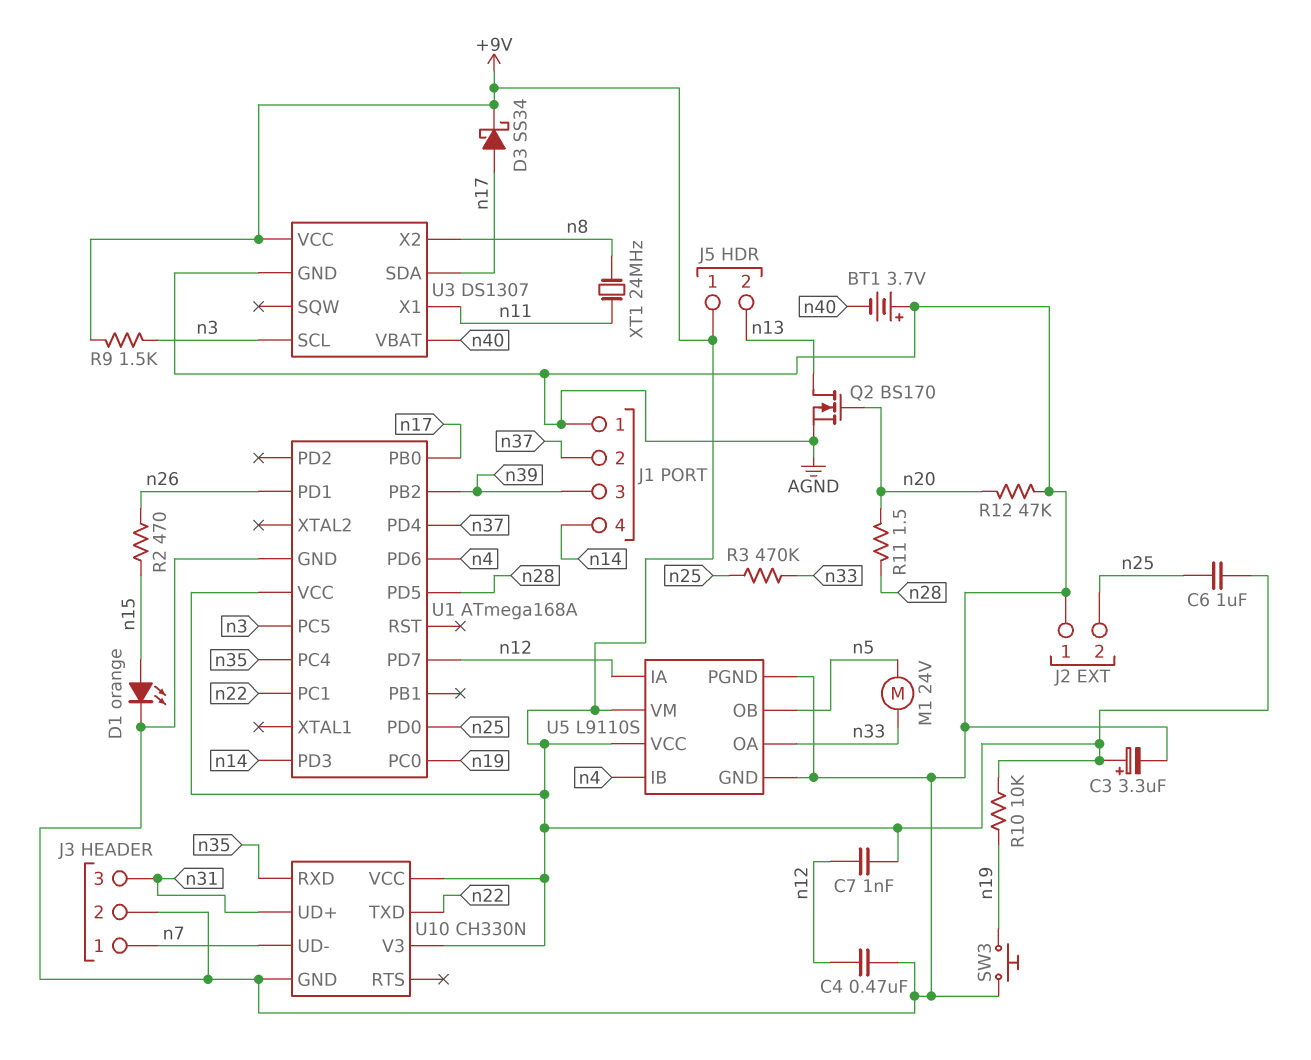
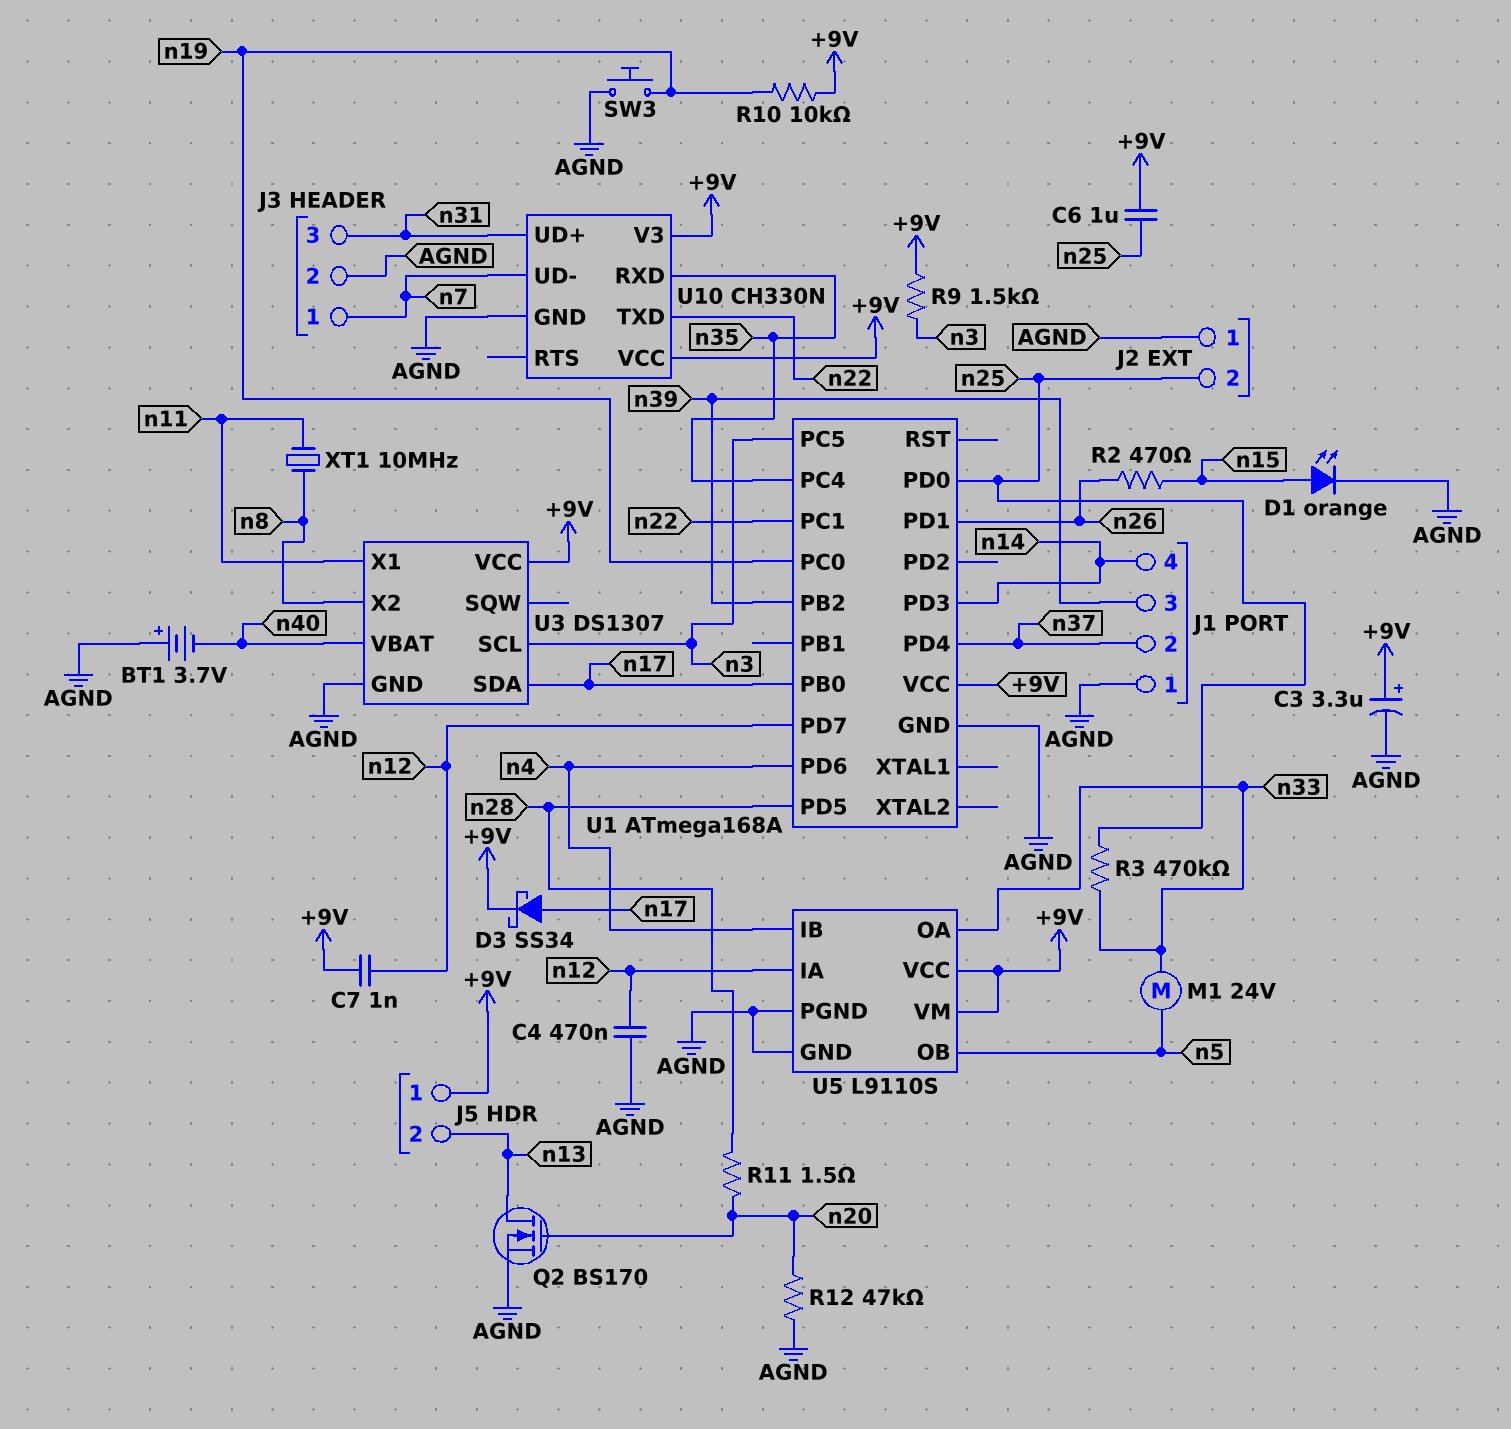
XT1: 24MHz (n8, n11) -> 10MHz (n8, n11)

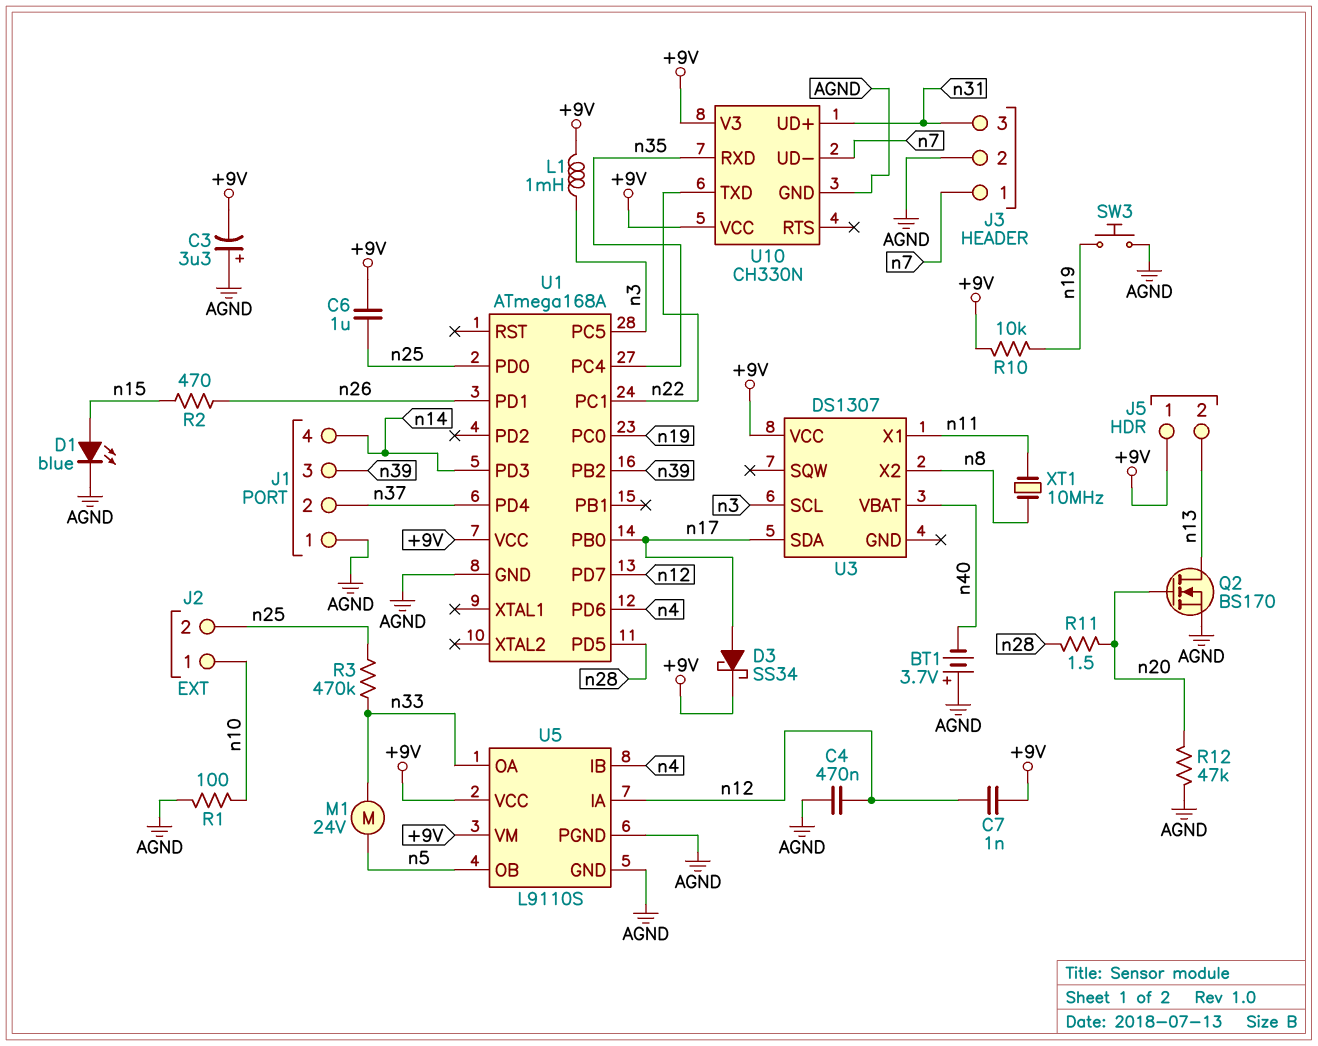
C3: 3.3uF (plus +9V, minus AGND) -> 3.3uF (plus AGND, minus +9V)
D1: LED orange (A n15, K AGND) -> LED blue (A n15, K AGND)
J2 pin 1: AGND -> n10
L1: none -> 1mH (+9V, n3)
R1: none -> 100 (AGND, n10)
R9: 1.5k (+9V, n3) -> none
U3 pin GND: AGND -> none

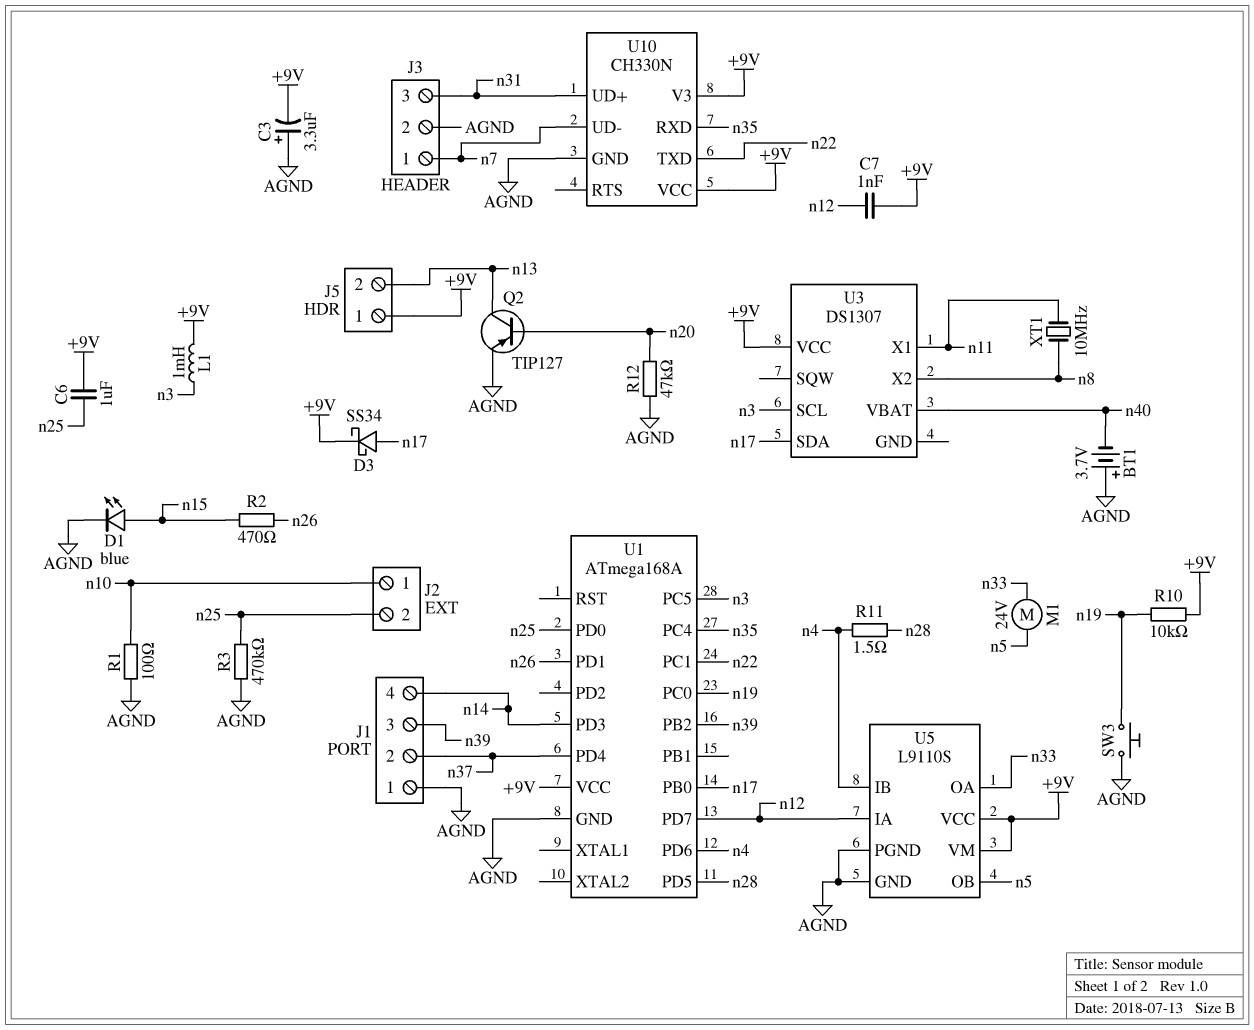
C4: 470nF (AGND, n12) -> none
Q2: NMOS BS170 (G n20, D n13, S AGND) -> PNP TIP127 (B n20, C n13, E AGND)
R3: 470k (n25, n33) -> 470k (AGND, n25)
R11: 1.5 (n20, n28) -> 1.5 (n4, n28)

